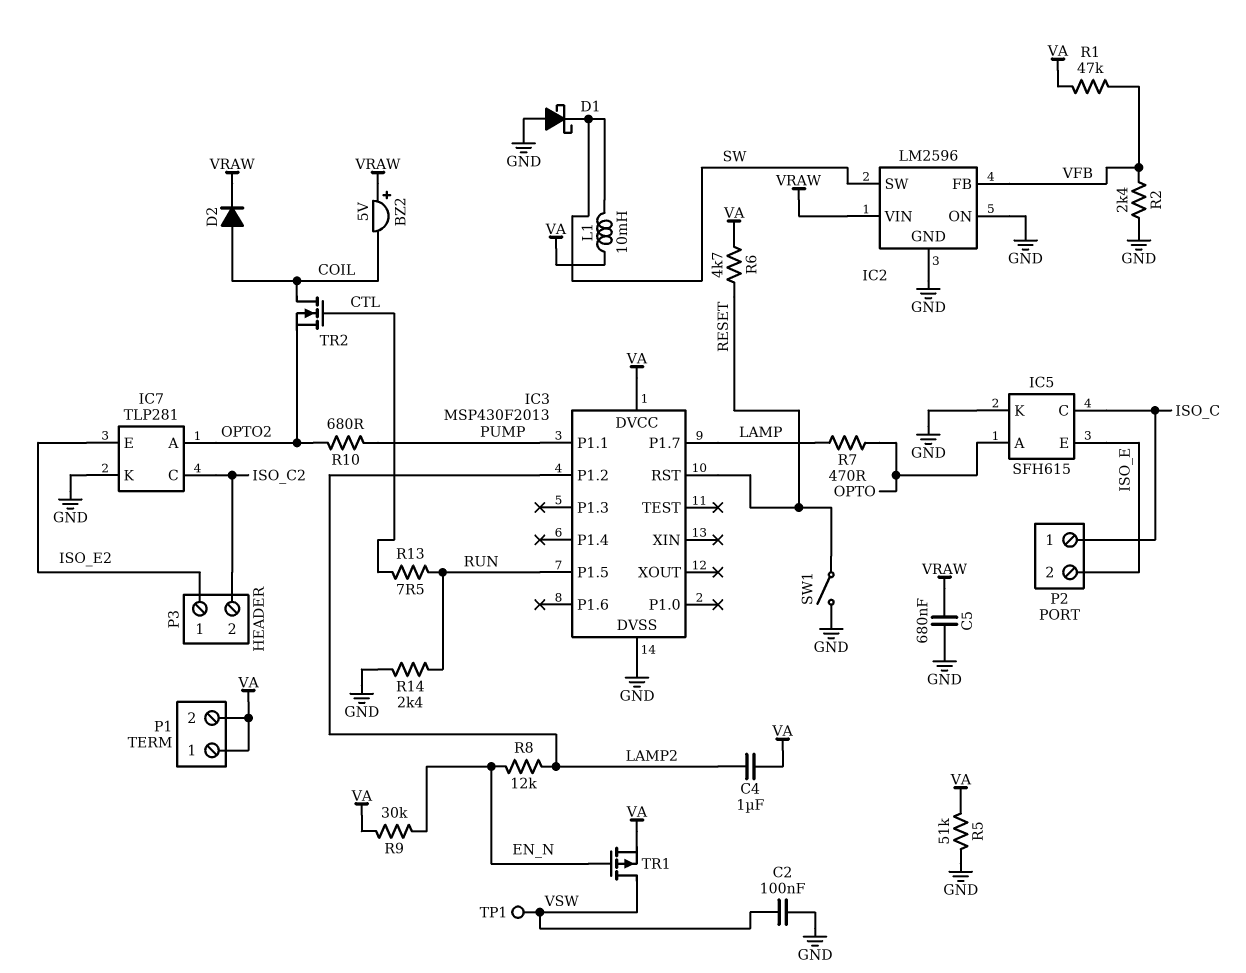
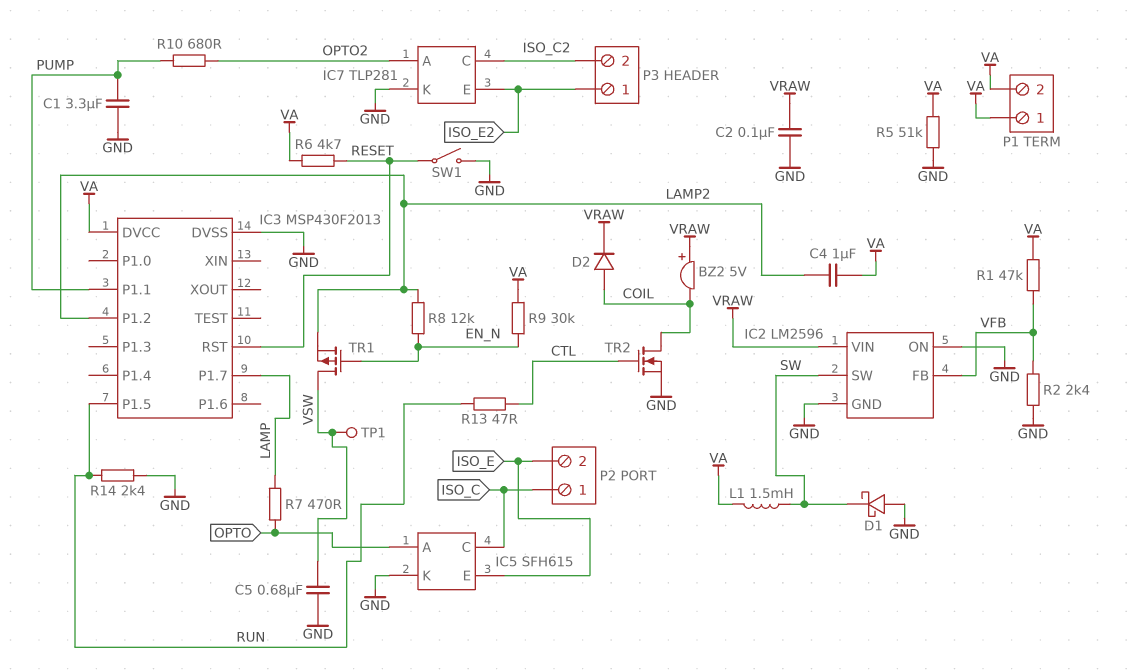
C1: none -> 3.3uF (GND, PUMP)
C2: 100nF (GND, VSW) -> 100nF (GND, VRAW)
C5: 680nF (GND, VRAW) -> 680nF (GND, VSW)
L1: 10mH (SW, VA) -> 1.5mH (SW, VA)
R13: 7.5 (CTL, RUN) -> 47 (CTL, RUN)
TR1: PMOS (G EN_N, D VSW, S VA) -> PMOS (G EN_N, D VSW, S LAMP2)
TR2: NMOS (G CTL, D COIL, S OPTO2) -> NMOS (G CTL, D COIL, S GND)

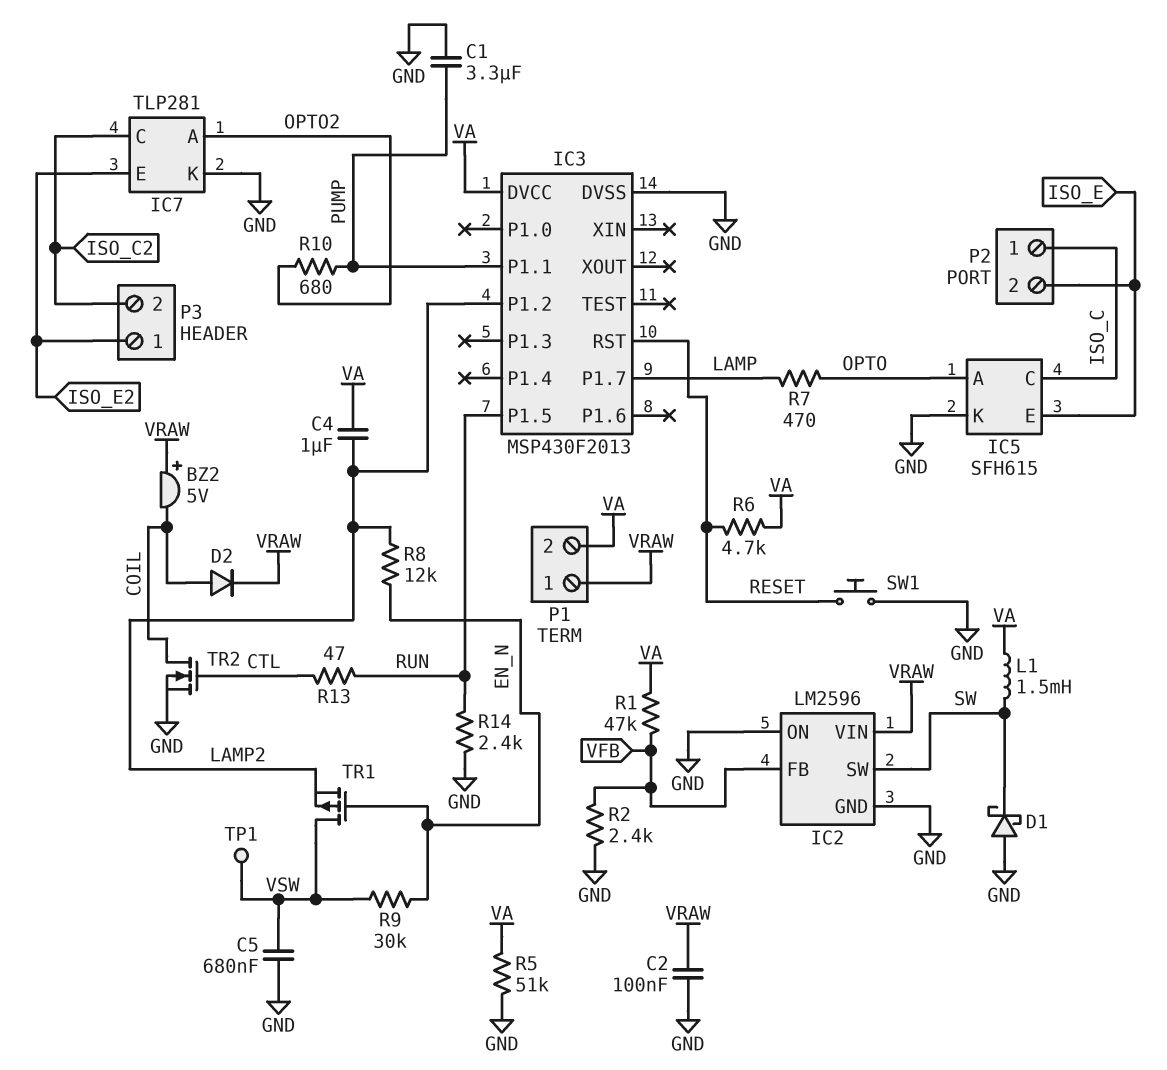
P1 pin 1: VA -> VRAW
R9: 30k (EN_N, VA) -> 30k (EN_N, VSW)
SW1: switch (GND, RESET) -> button (GND, RESET)

